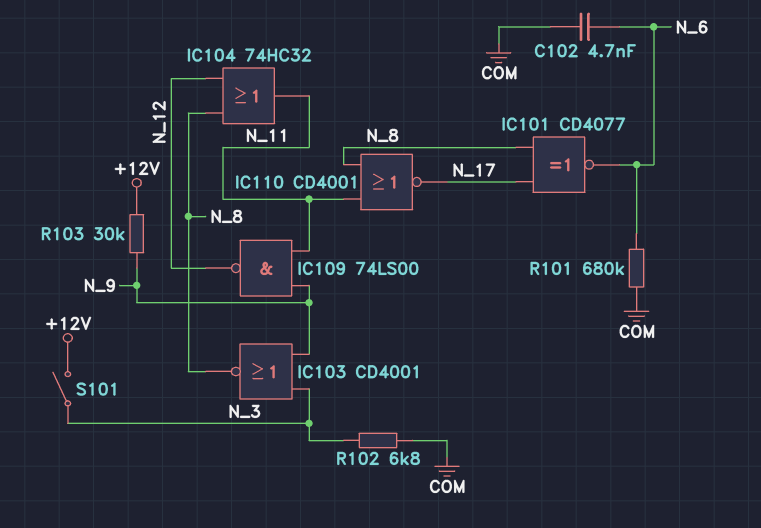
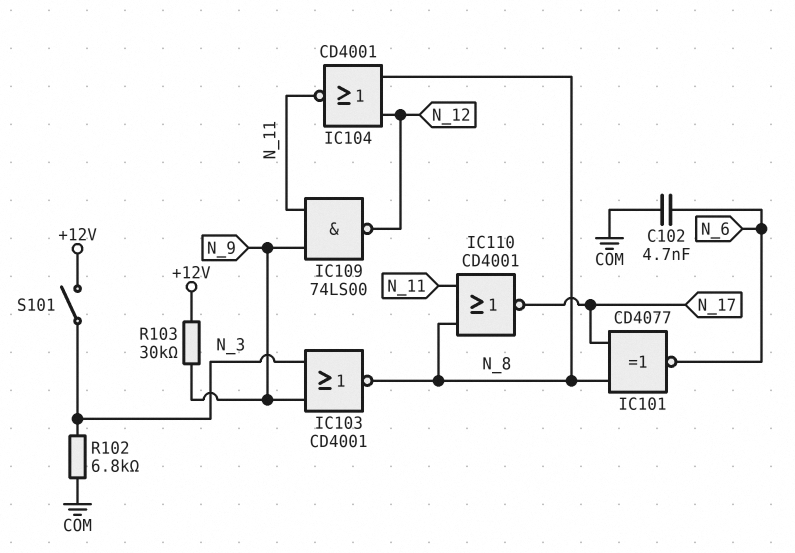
IC104: OR 74HC32 (in N_8, in N_12, out N_11) -> NOR CD4001 (in N_8, in N_12, out N_11)
R101: 680k (COM, N_6) -> none

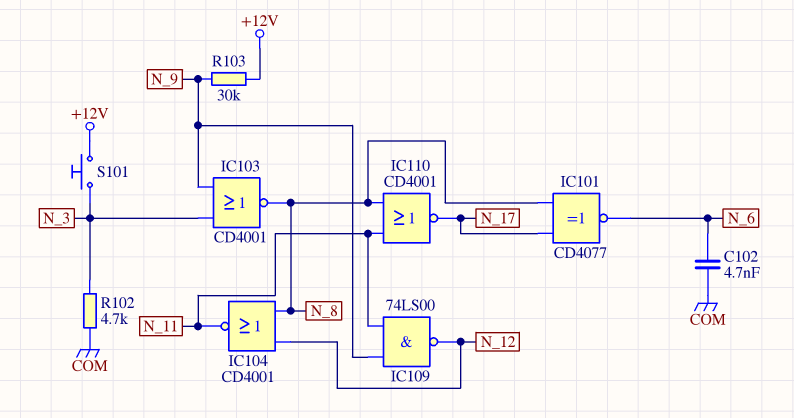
R102: 6.8k (COM, N_3) -> 4.7k (COM, N_3)
S101: switch (+12V, N_3) -> button (+12V, N_3)

